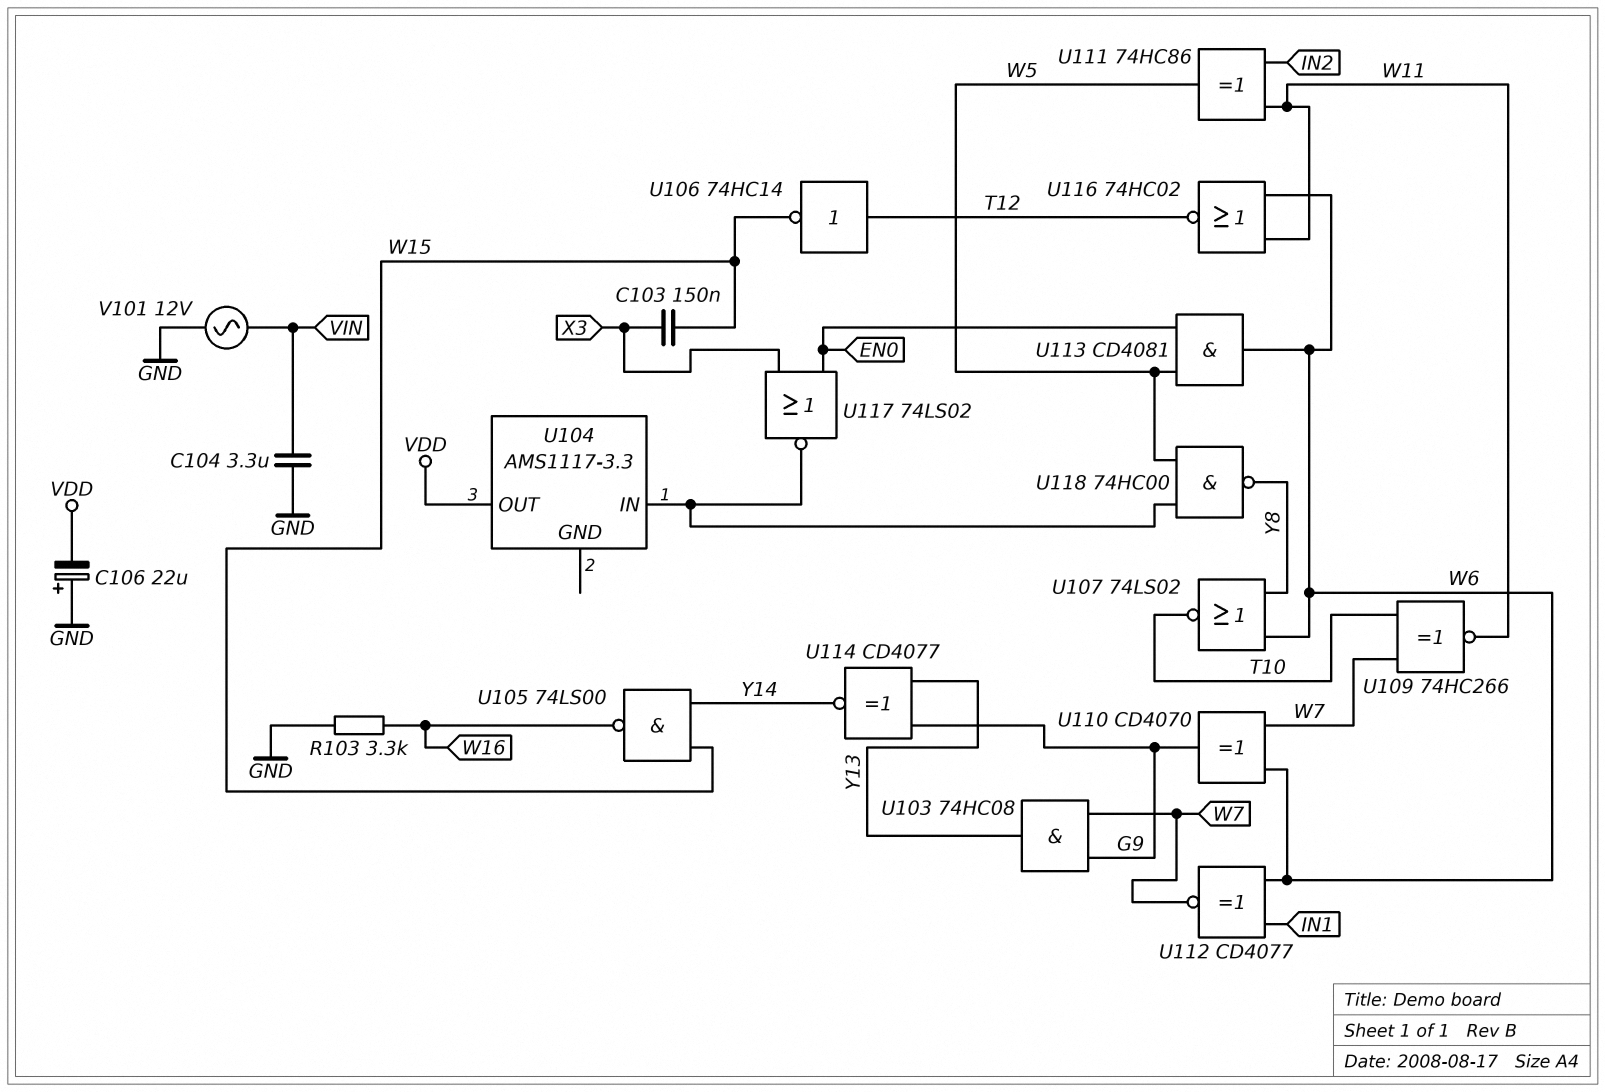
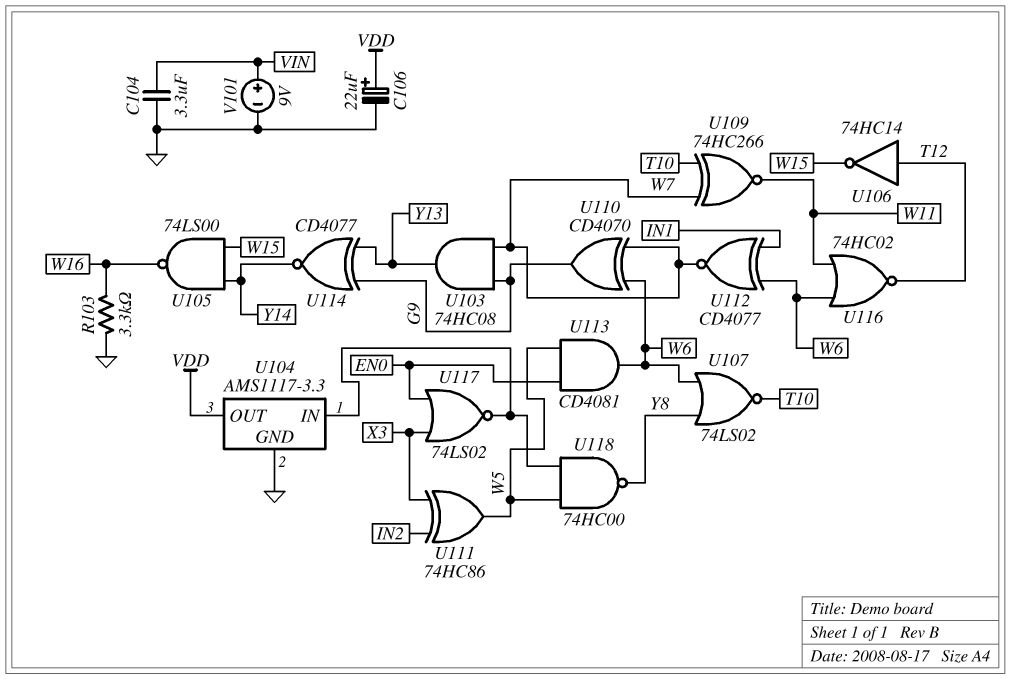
C103: 150nF (W15, X3) -> none
C106: 22uF (plus GND, minus VDD) -> 22uF (plus VDD, minus GND)
U104 pin GND: none -> GND
U111: XOR 74HC86 (in IN2, in W11, out W5) -> XOR 74HC86 (in IN2, in X3, out W5)
V101: AC 12V (GND, VIN) -> 9V (plus VIN, minus GND)

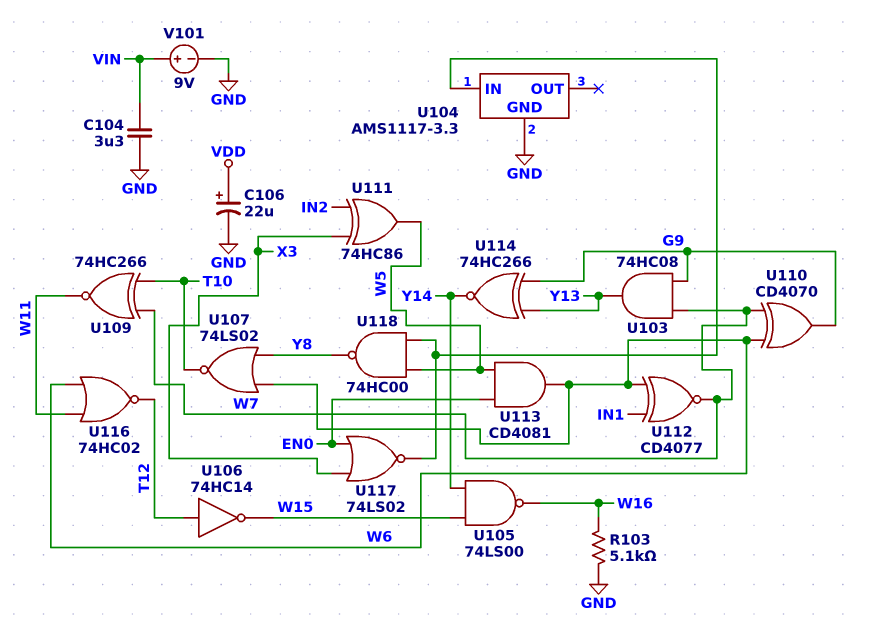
R103: 3.3k (GND, W16) -> 5.1k (GND, W16)
U104 pin OUT: VDD -> none
U114: XNOR CD4077 (in G9, in Y13, out Y14) -> XNOR 74HC266 (in G9, in Y13, out Y14)

